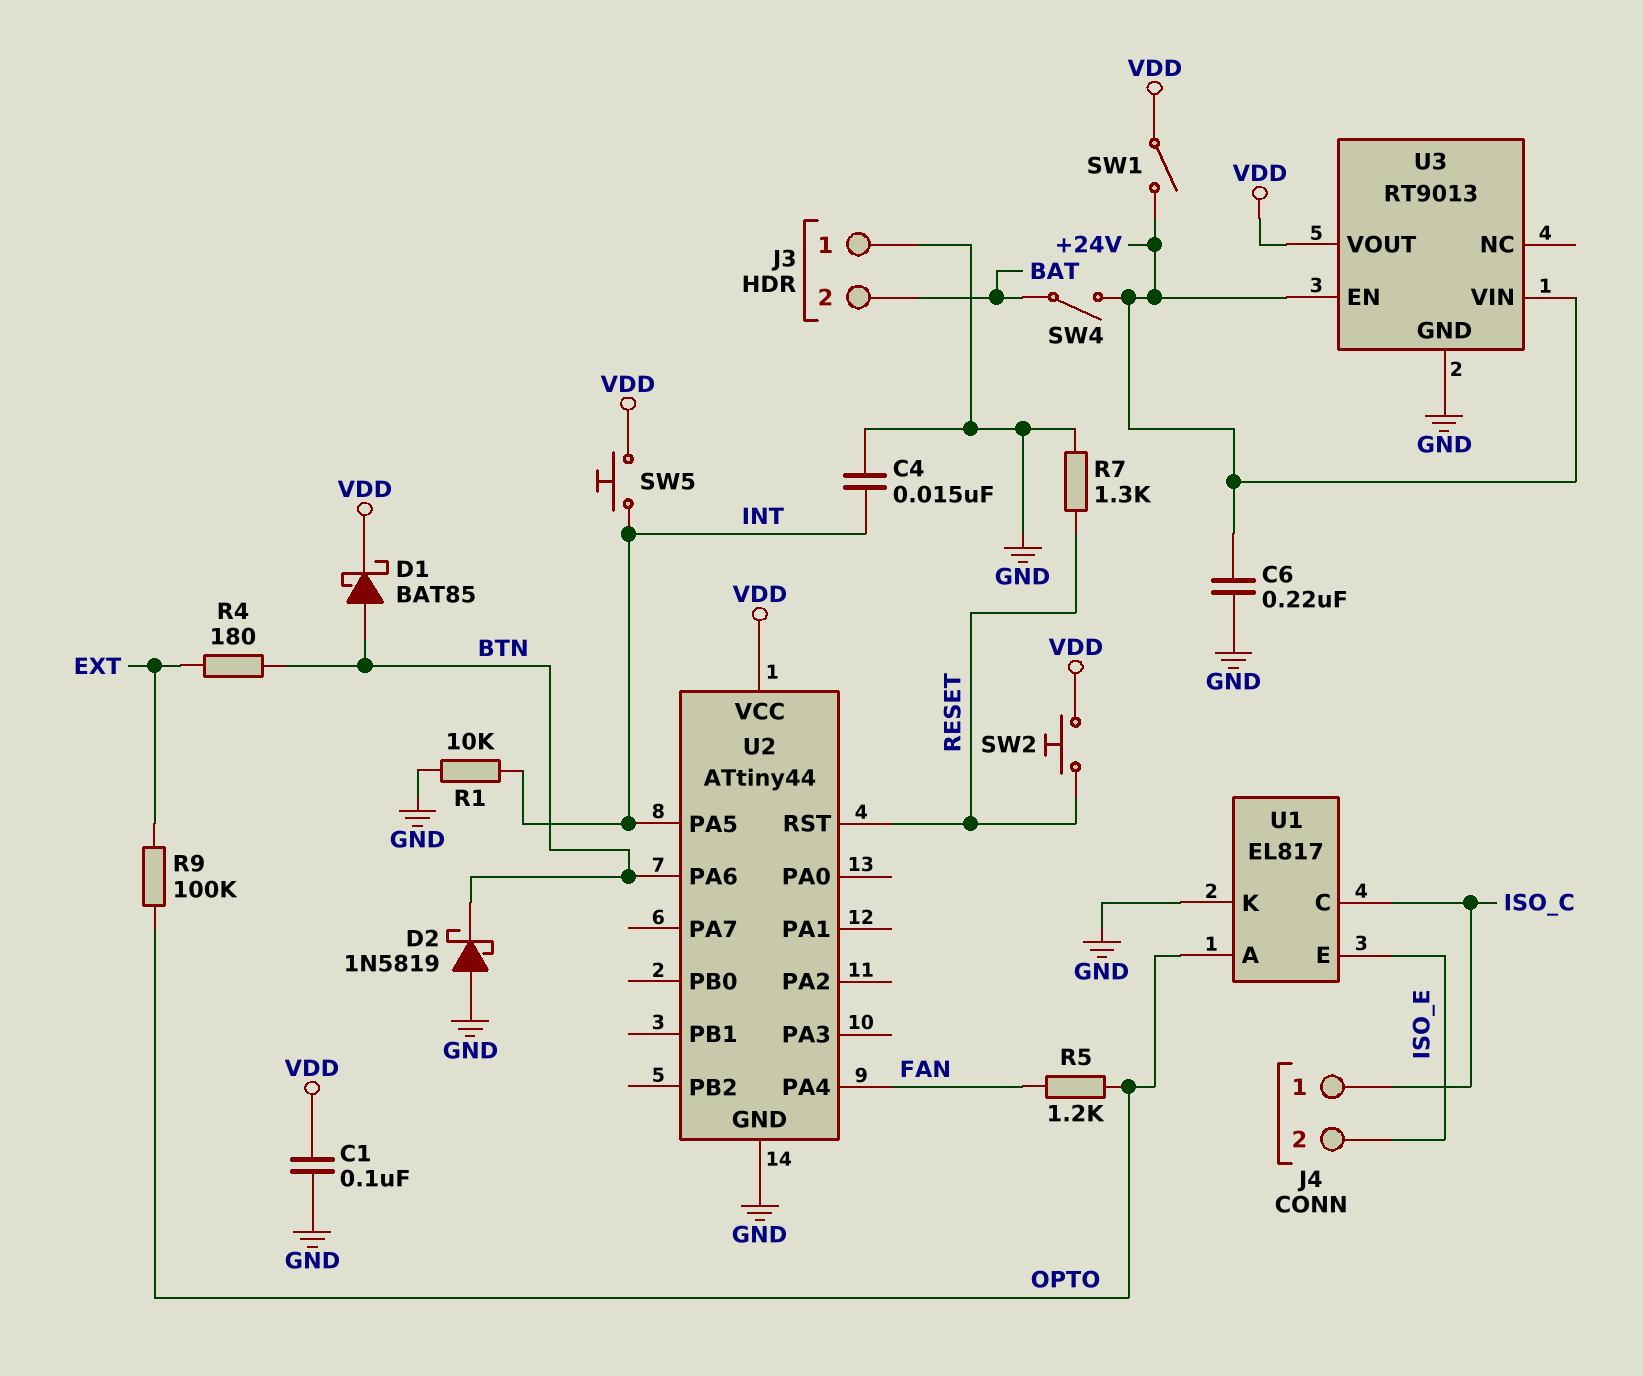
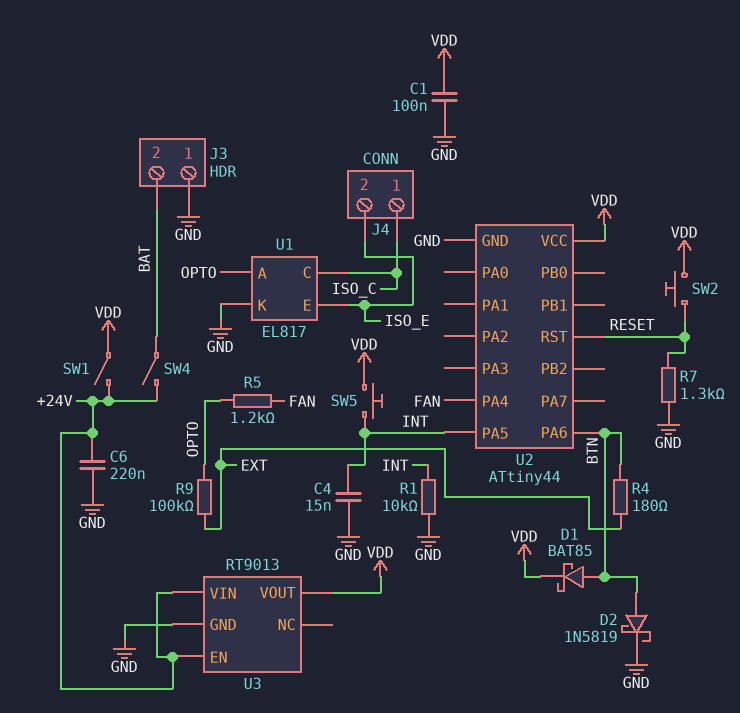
D2: schottky 1N5819 (A GND, K BTN) -> schottky 1N5819 (A BTN, K GND)

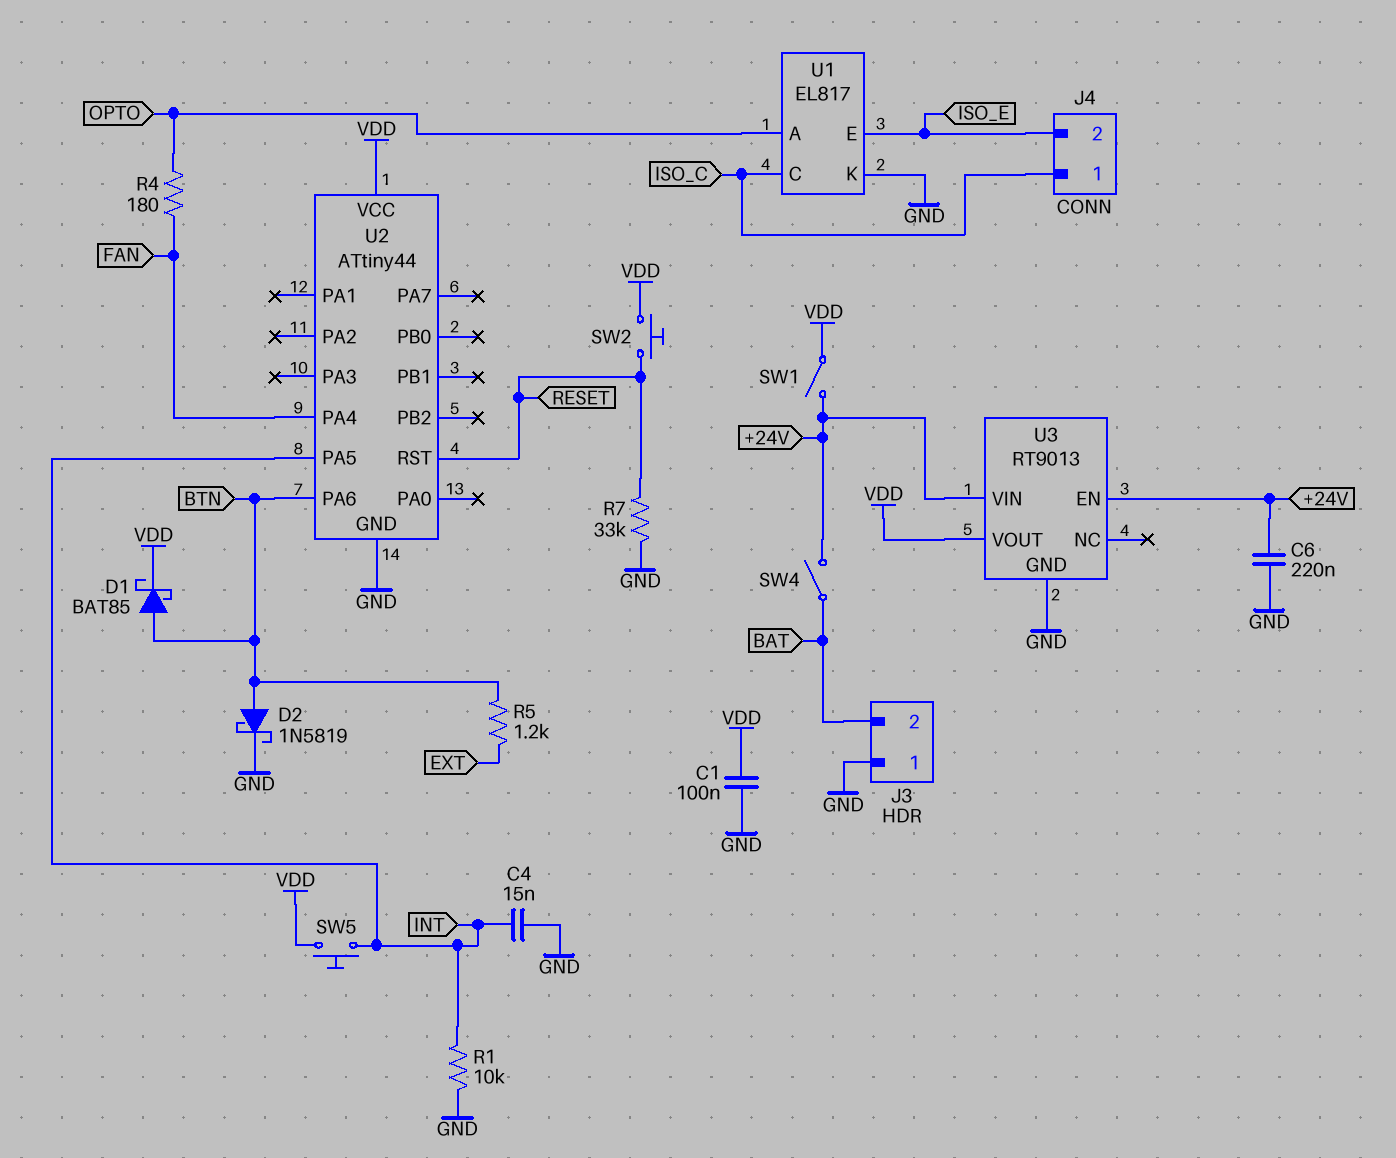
R4: 180 (BTN, EXT) -> 180 (FAN, OPTO)
R5: 1.2k (FAN, OPTO) -> 1.2k (BTN, EXT)
R7: 1.3k (GND, RESET) -> 33k (GND, RESET)
R9: 100k (EXT, OPTO) -> none

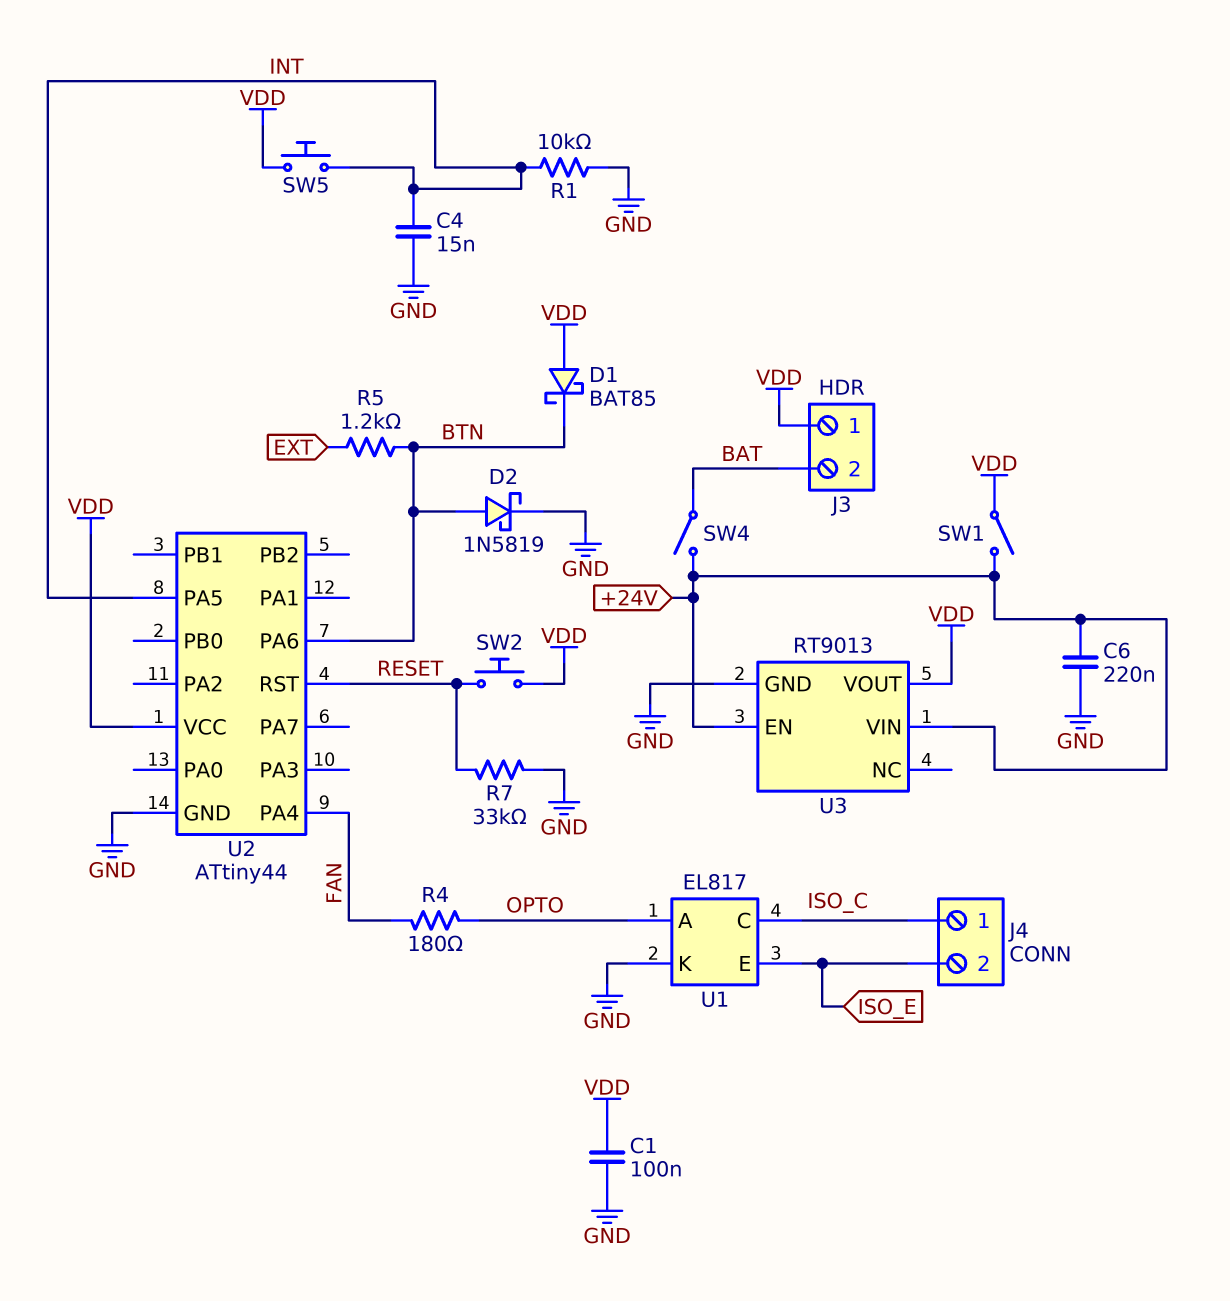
D1: schottky BAT85 (A BTN, K VDD) -> schottky BAT85 (A VDD, K BTN)
J3 pin 1: GND -> VDD

